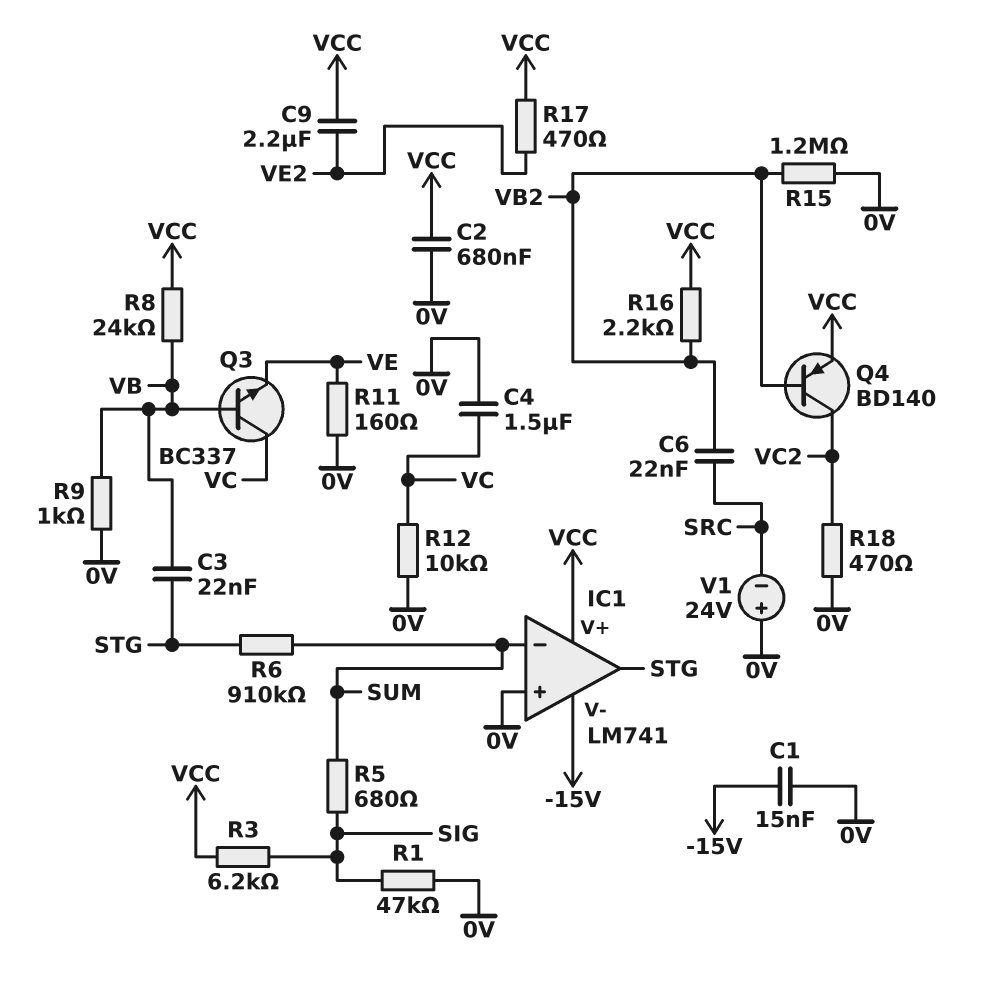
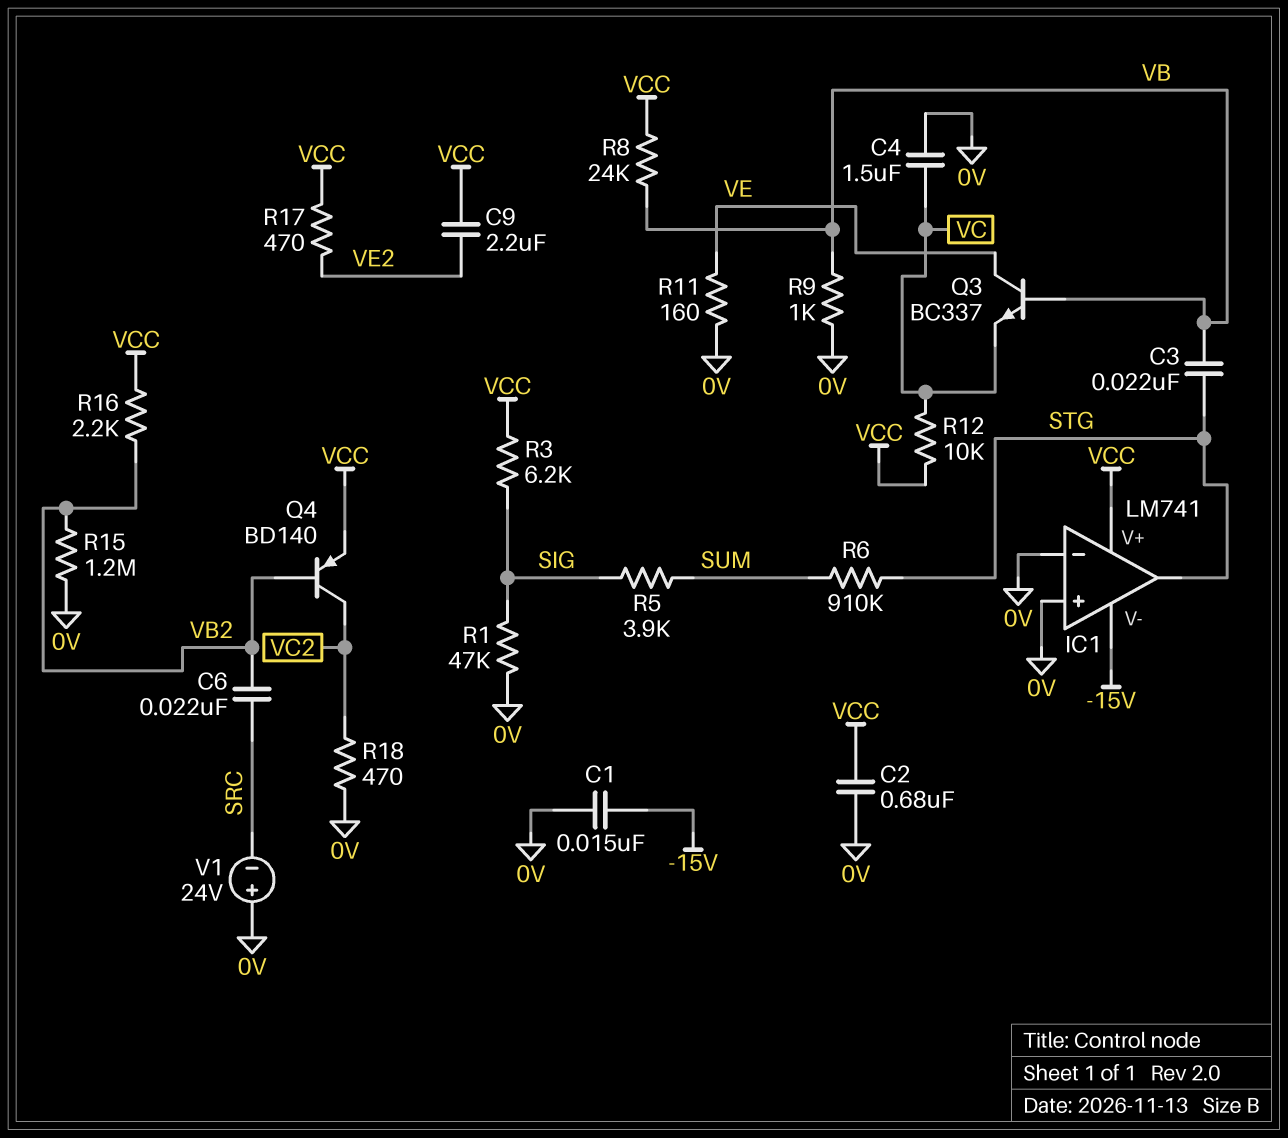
IC1 pin in-: SUM -> 0V
Q3: NPN BC337 (B VB, C VC, E VE) -> NPN BC337 (B VB, C VE, E VC)
R5: 680 (SIG, SUM) -> 3.9k (SIG, SUM)
R12: 10k (0V, VC) -> 10k (VC, VCC)

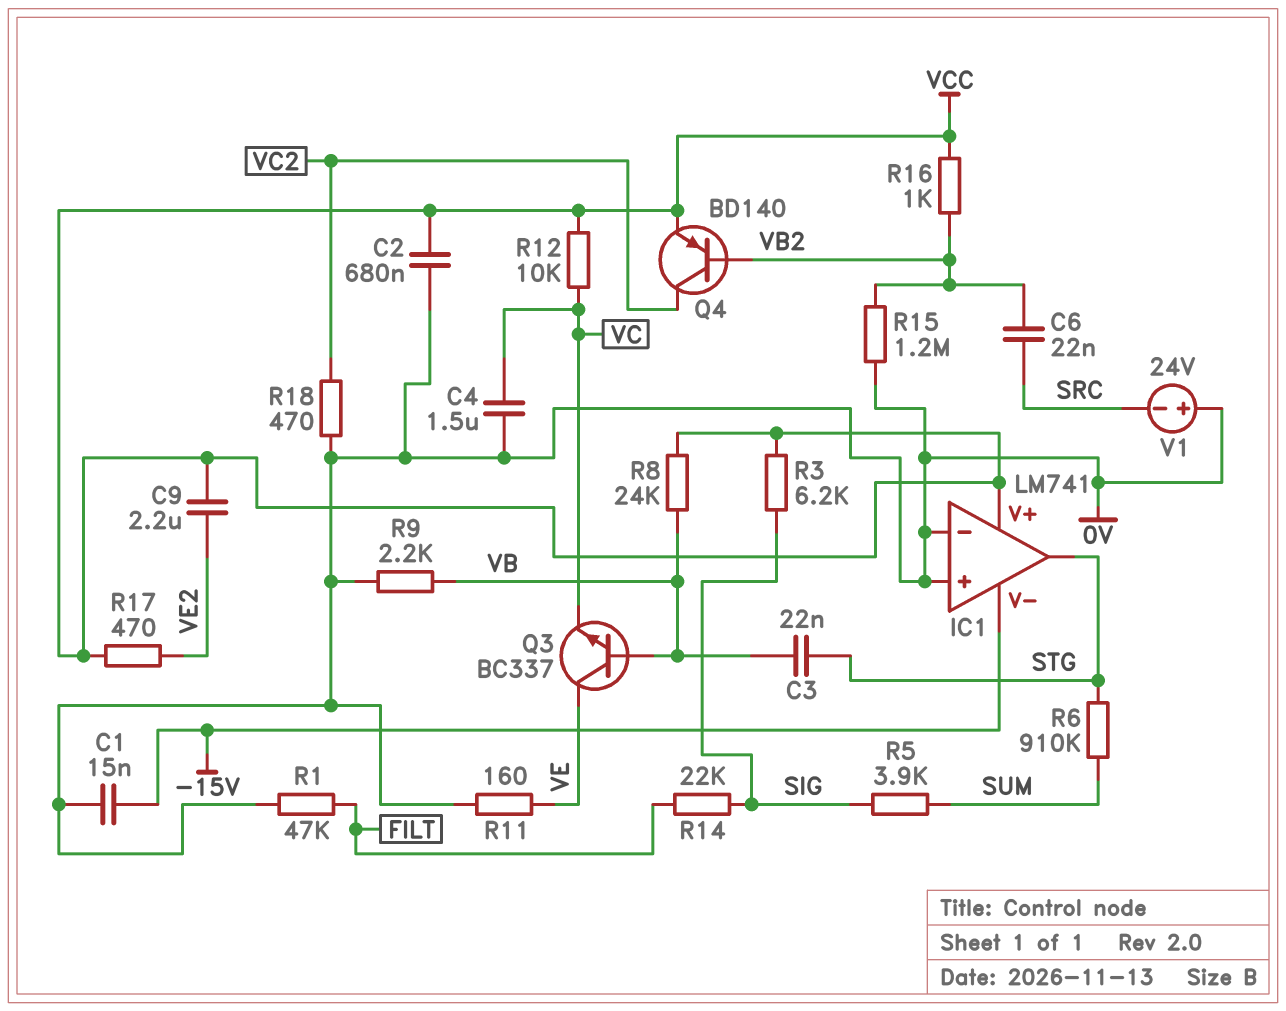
R1: 47k (0V, SIG) -> 47k (0V, FILT)
R9: 1k (0V, VB) -> 2.2k (0V, VB)
R14: none -> 22k (FILT, SIG)
R16: 2.2k (VB2, VCC) -> 1k (VB2, VCC)

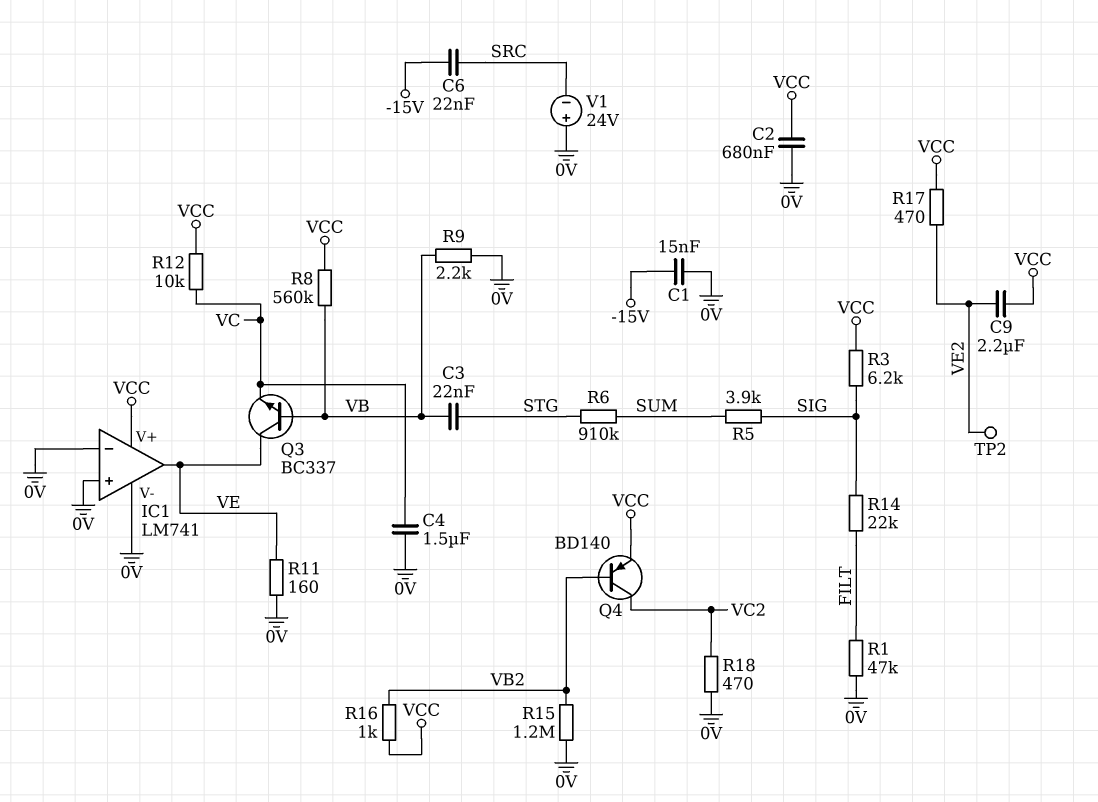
C6: 22nF (SRC, VB2) -> 22nF (-15V, SRC)
IC1 pin V-: -15V -> 0V
IC1 pin out: STG -> VE
R8: 24k (VB, VCC) -> 560k (VB, VCC)
TP2: none -> test point (VE2)

